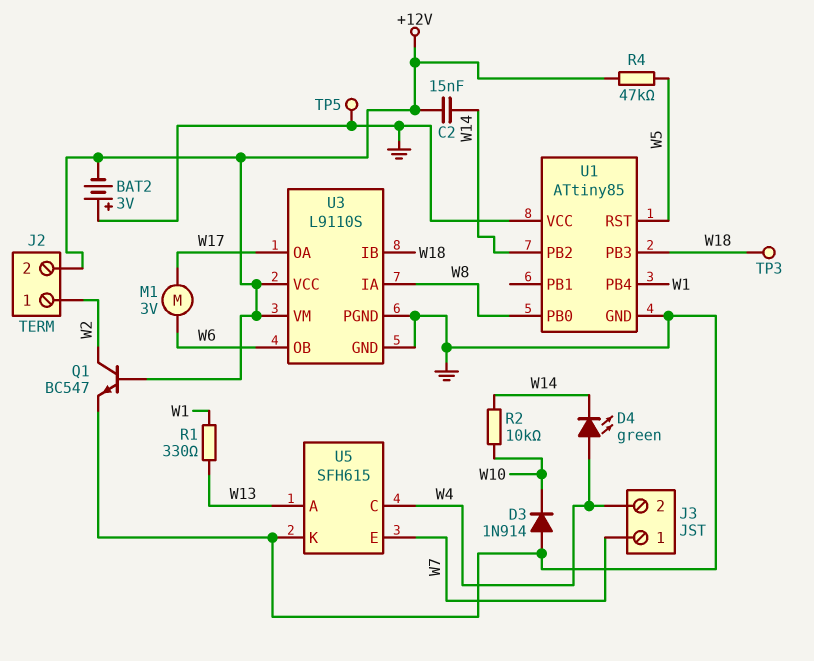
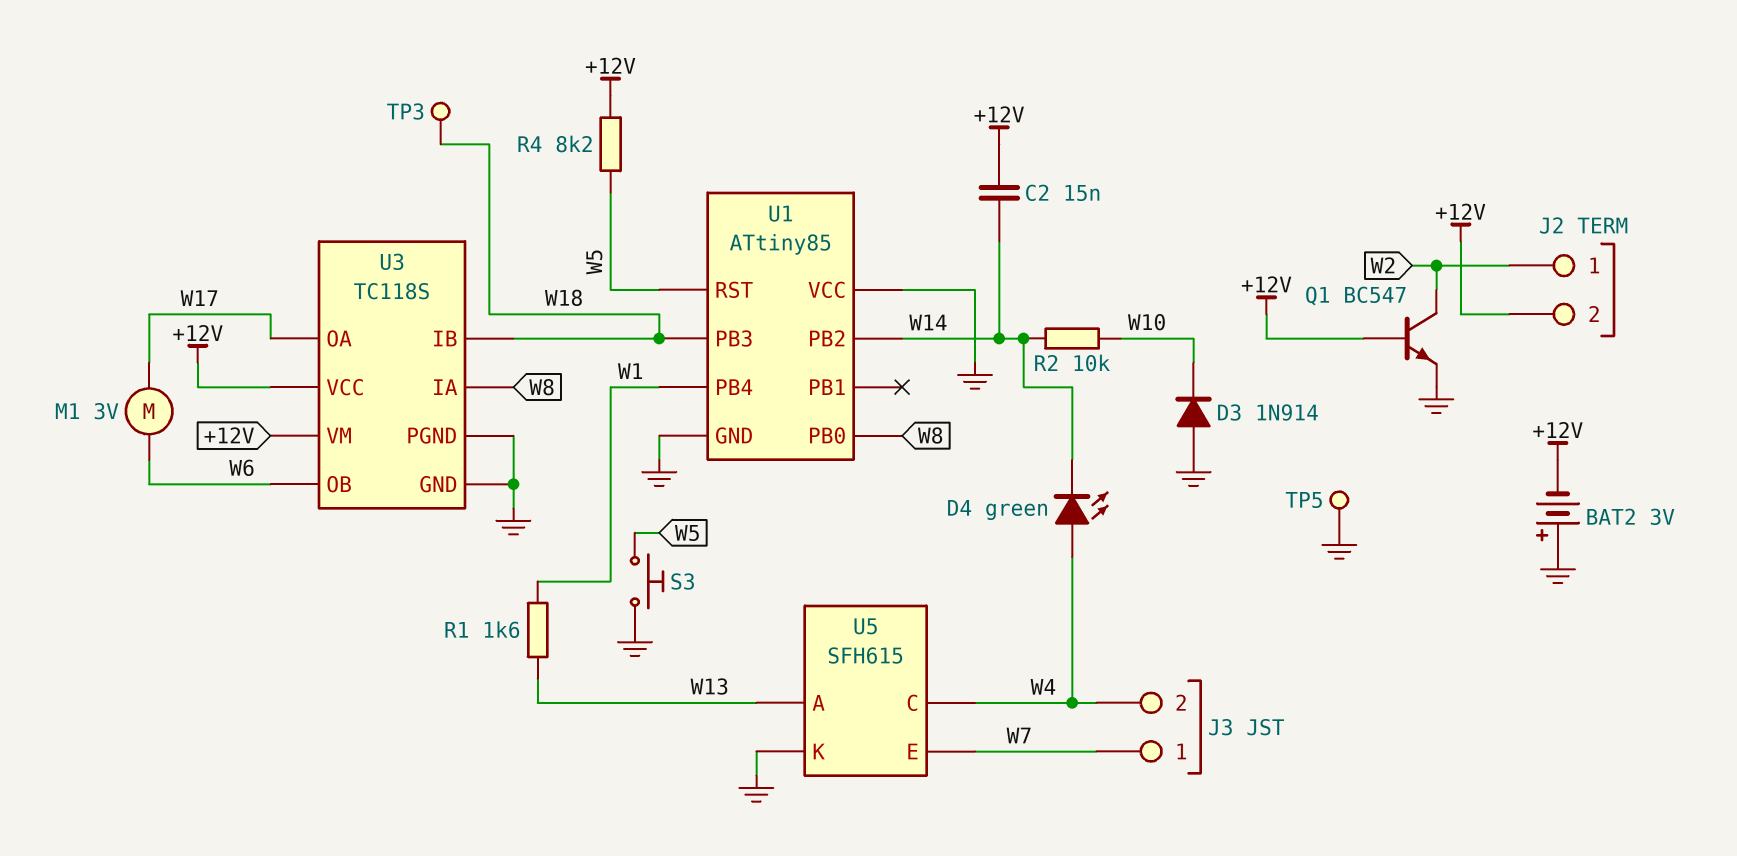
R1: 330 (W1, W13) -> 1.6k (W1, W13)
R4: 47k (+12V, W5) -> 8.2k (+12V, W5)
S3: none -> button (GND, W5)
U3: L9110S -> TC118S

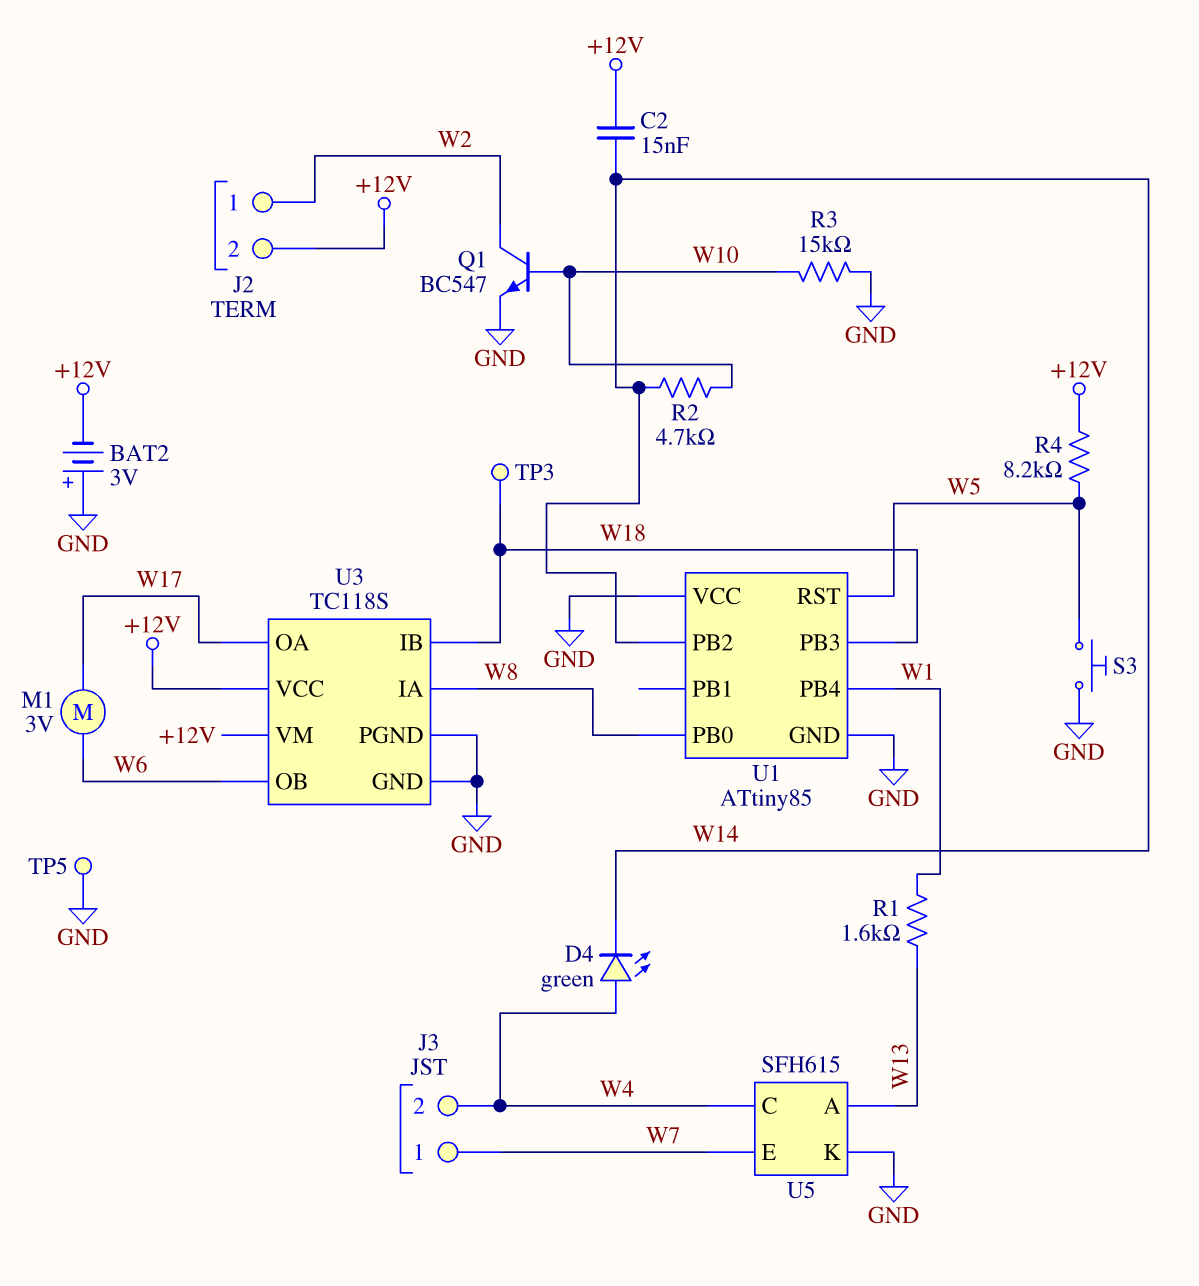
D3: diode 1N914 (A GND, K W10) -> none
Q1: NPN BC547 (B +12V, C W2, E GND) -> NPN BC547 (B W10, C W2, E GND)
R2: 10k (W10, W14) -> 4.7k (W10, W14)
R3: none -> 15k (GND, W10)

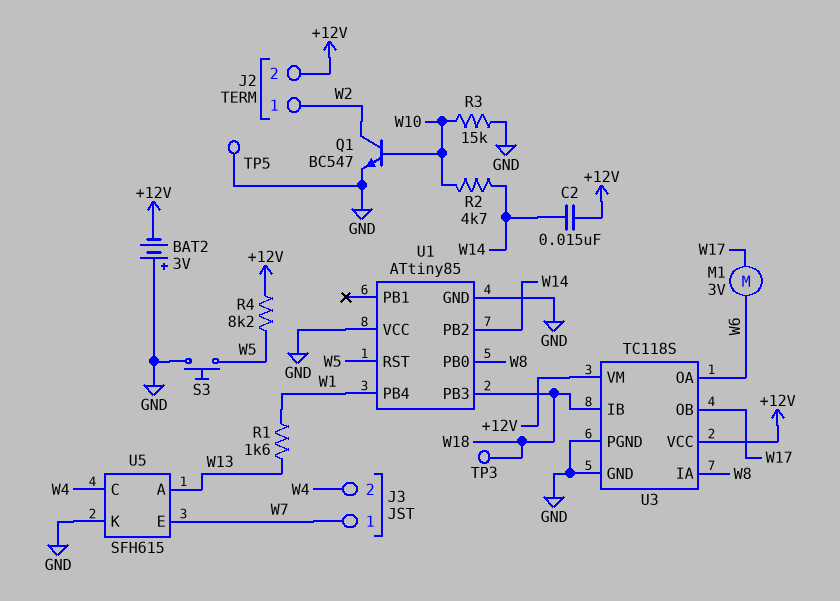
D4: LED green (A W4, K W14) -> none
U3 pin OA: W17 -> W6
U3 pin OB: W6 -> W17

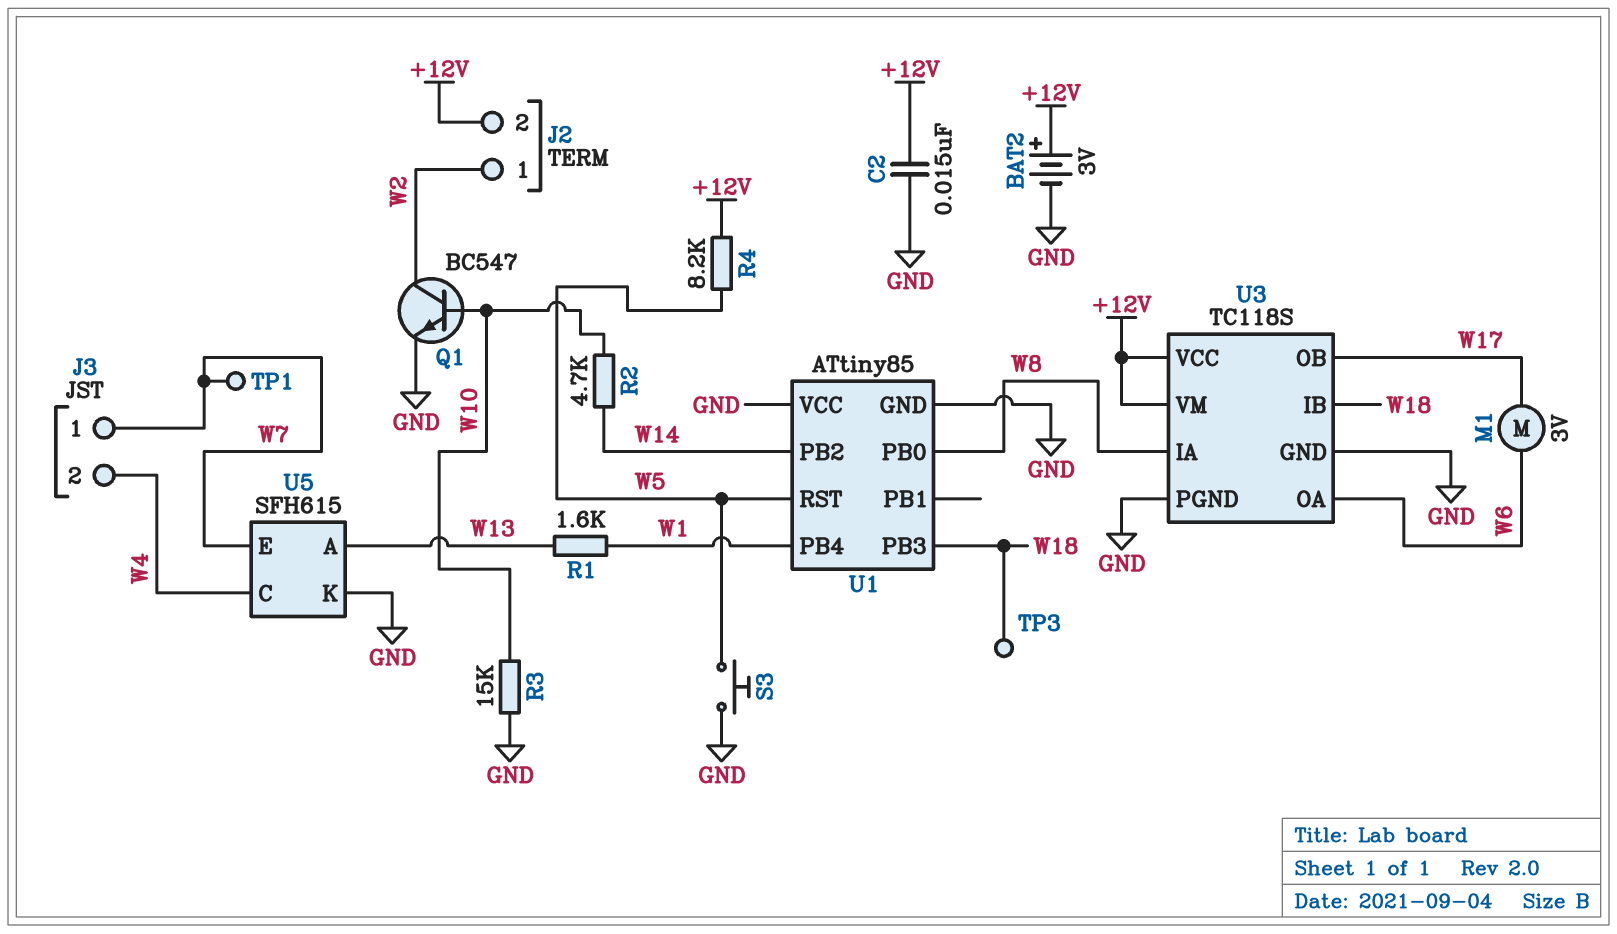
BAT2: 3V (plus GND, minus +12V) -> 3V (plus +12V, minus GND)
C2: 15nF (+12V, W14) -> 15nF (+12V, GND)
TP1: none -> test point (W7)
TP5: test point (GND) -> none

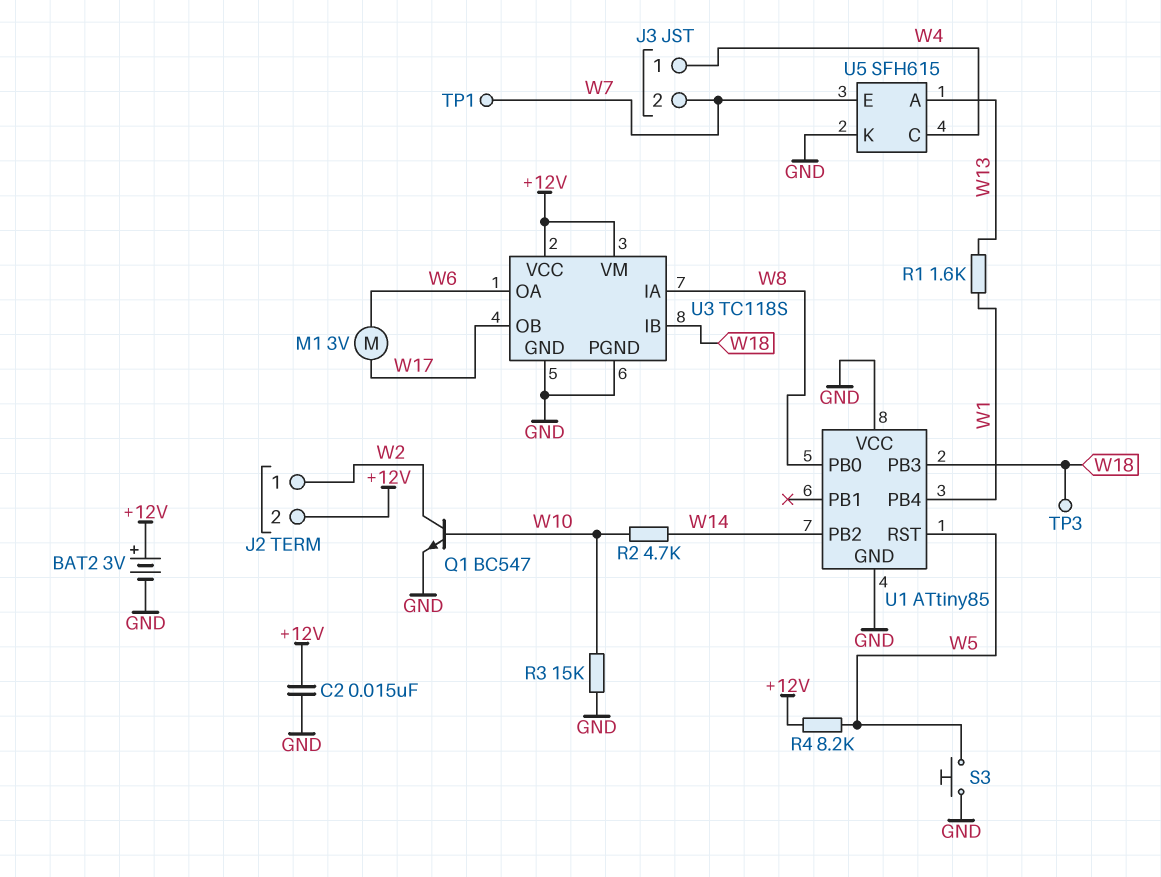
J3 pin 1: W7 -> W4
J3 pin 2: W4 -> W7

